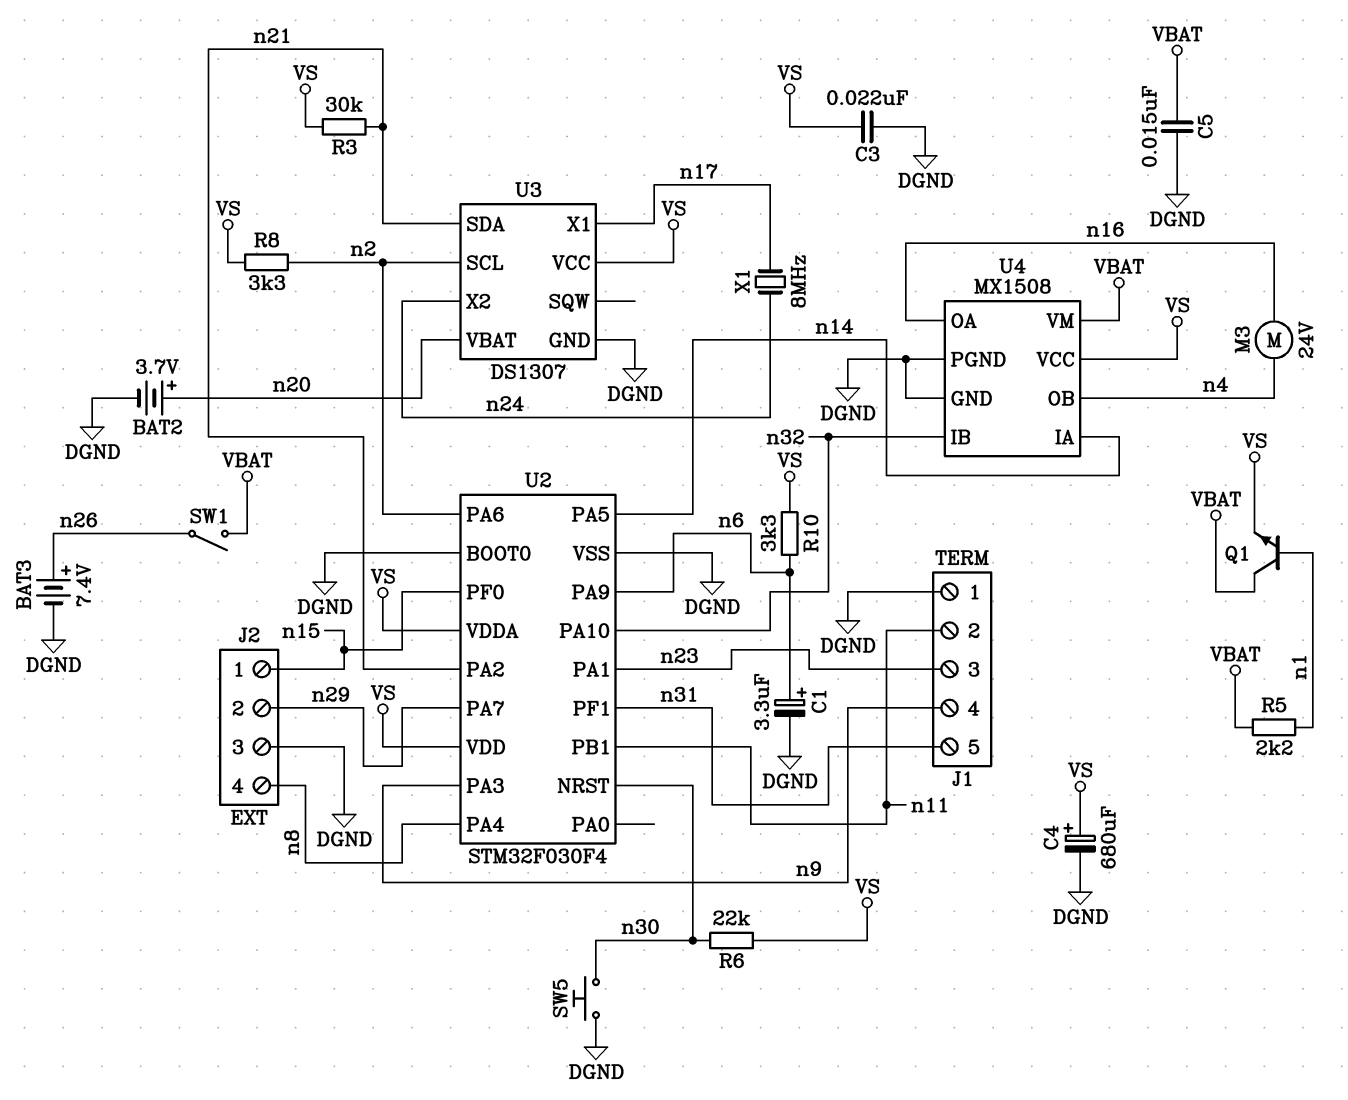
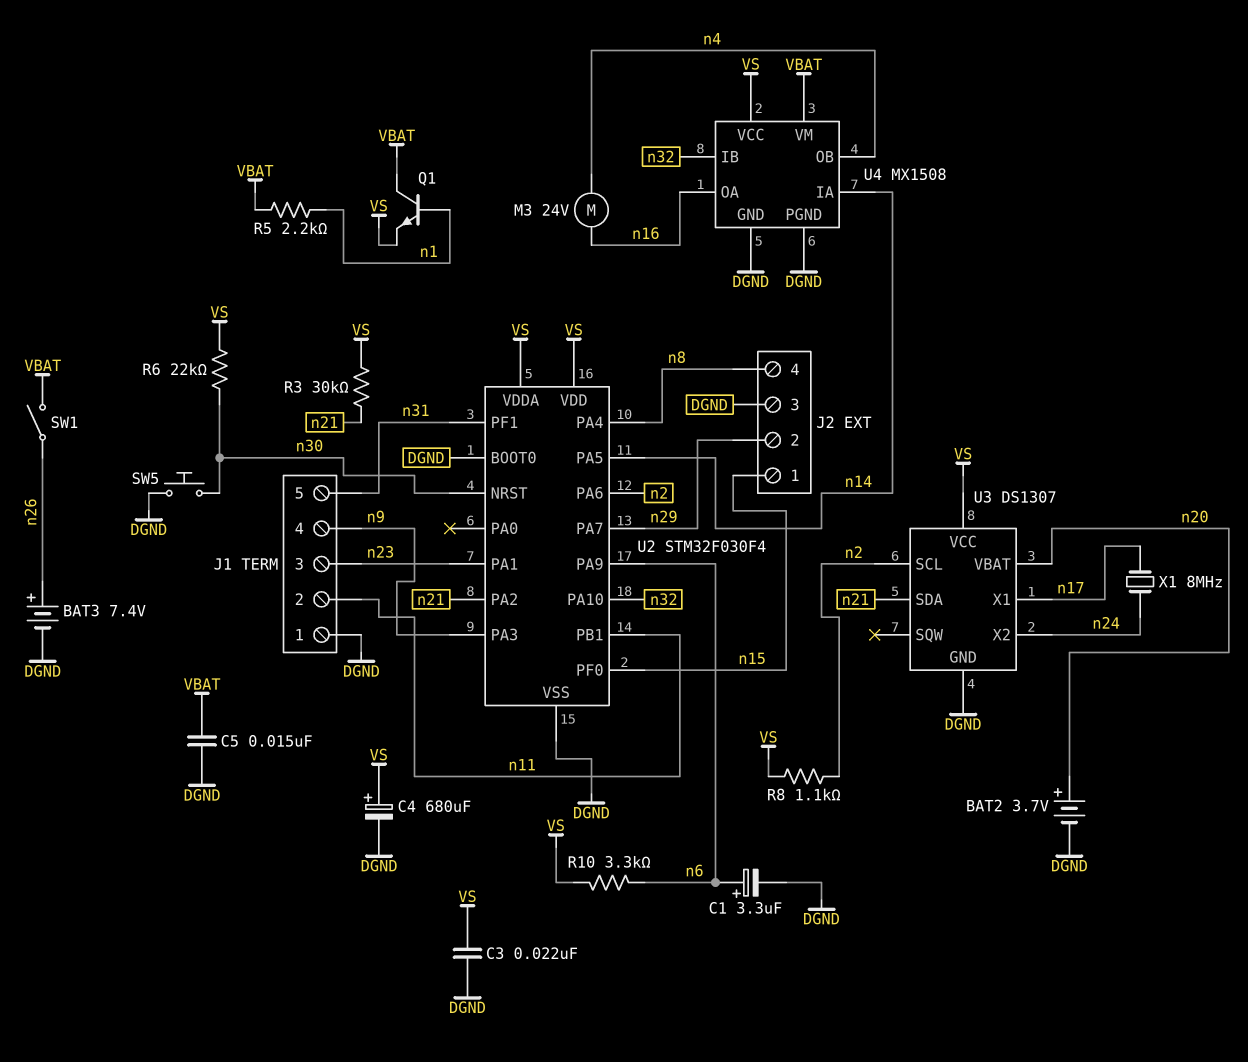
R8: 3.3k (VS, n2) -> 1.1k (VS, n2)

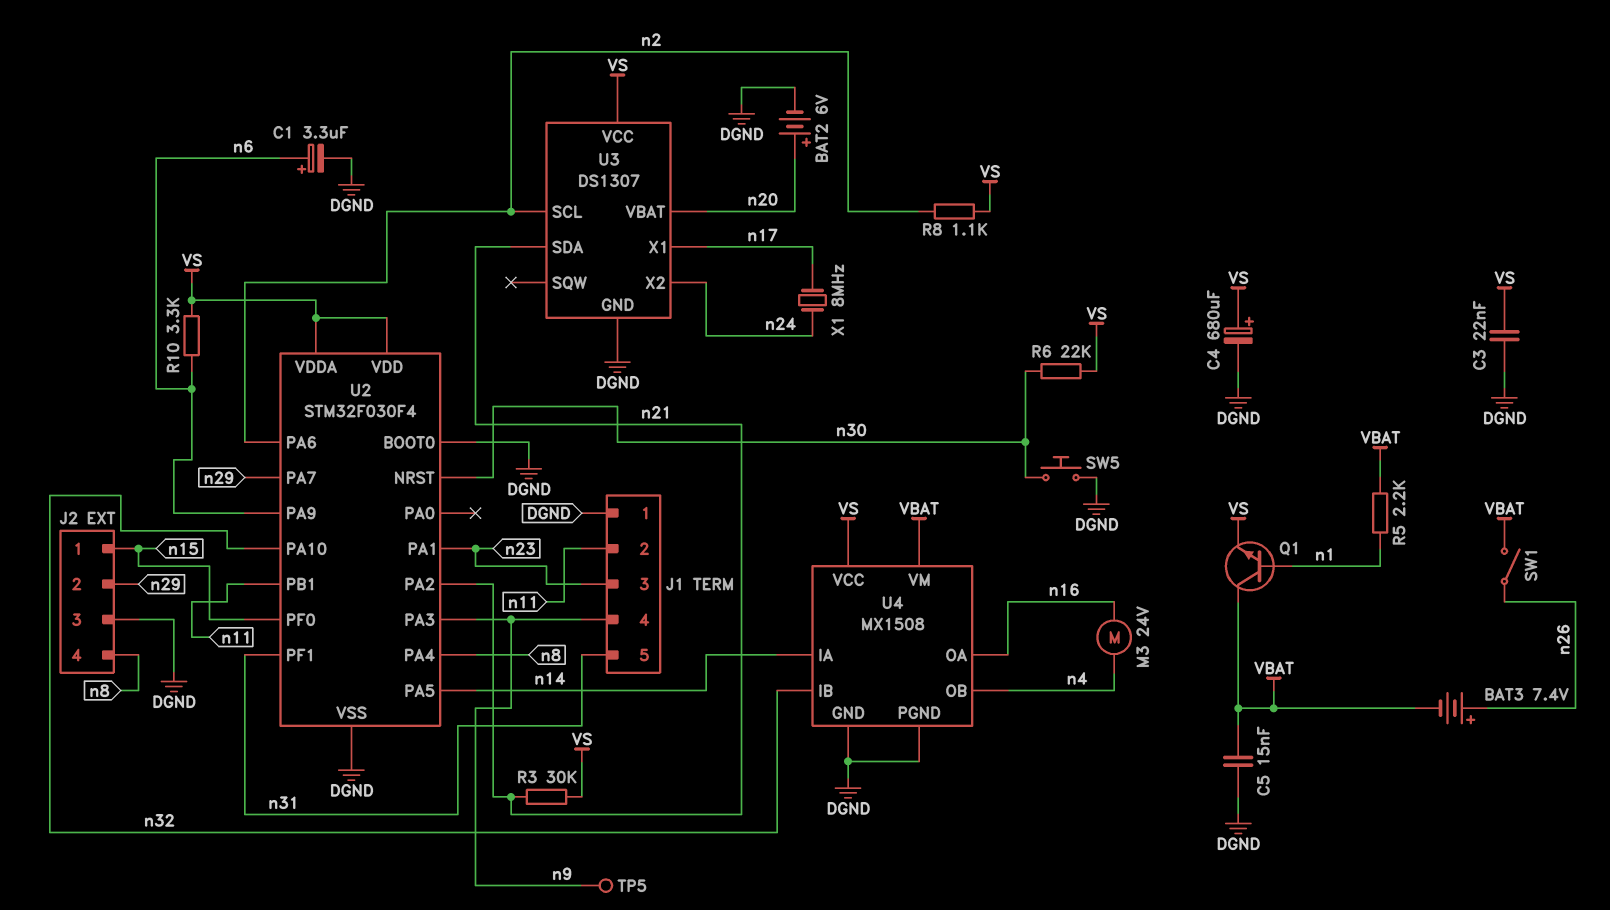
BAT2: 3.7V (plus n20, minus DGND) -> 6V (plus n20, minus DGND)
BAT3: 7.4V (plus n26, minus DGND) -> 7.4V (plus n26, minus VBAT)
TP5: none -> test point (n9)

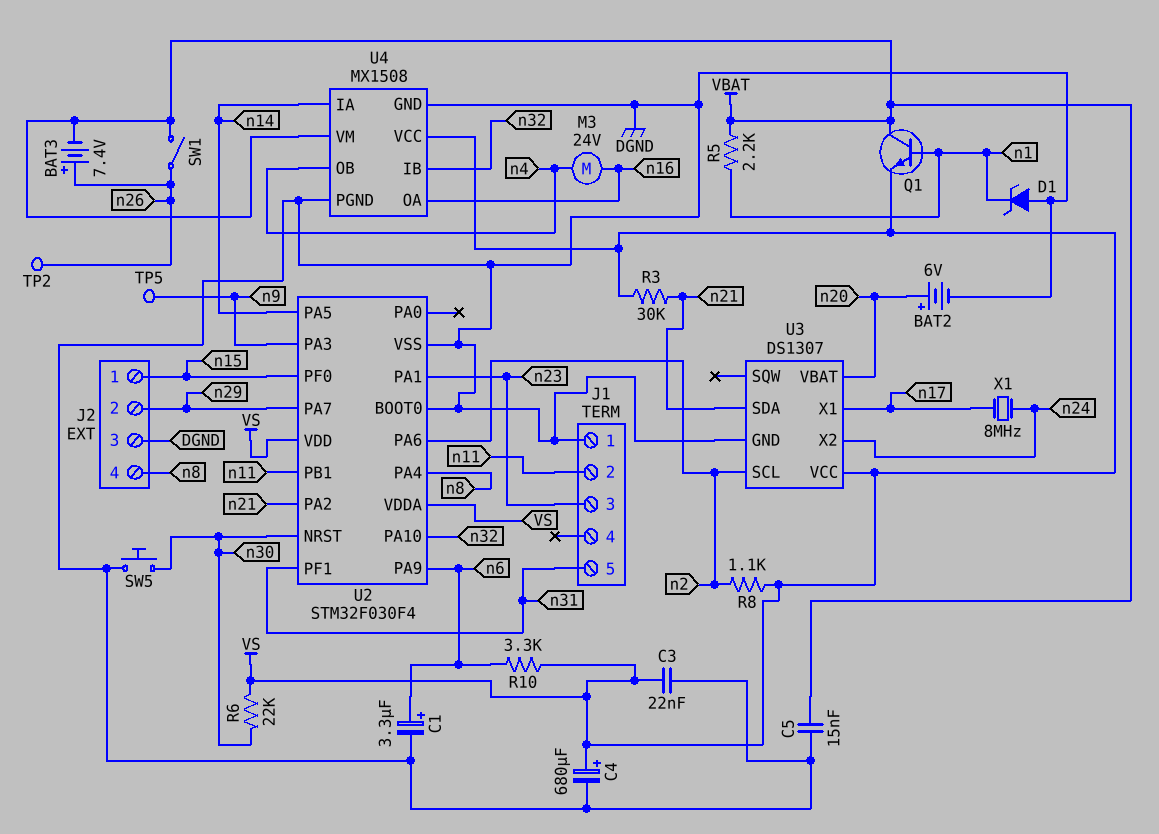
D1: none -> zener (A DGND, K n1)
J1 pin 4: n9 -> none
TP2: none -> test point (n26)

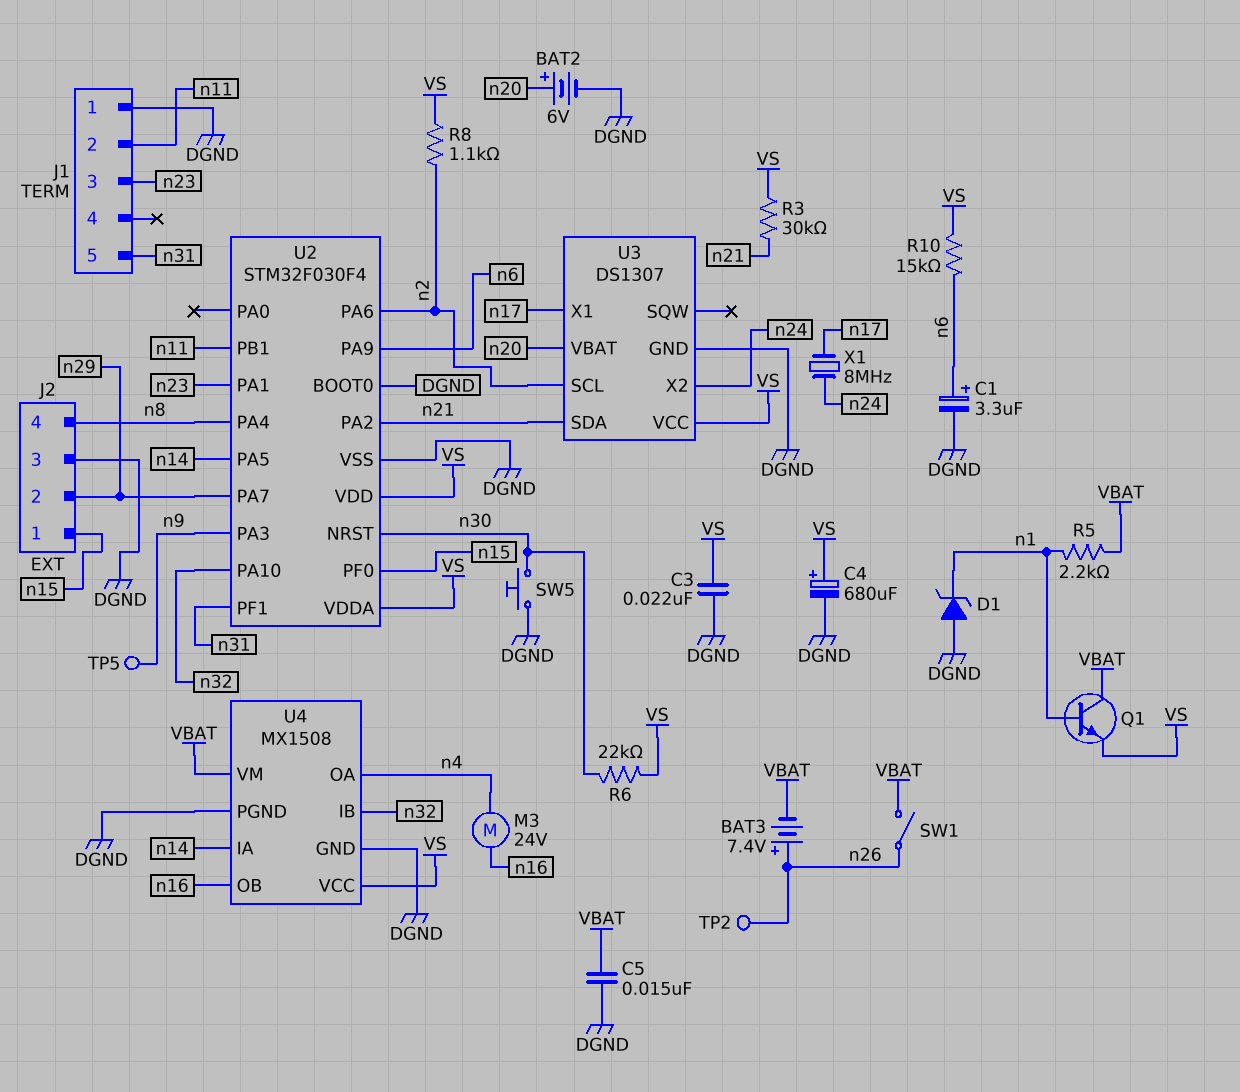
R10: 3.3k (VS, n6) -> 15k (VS, n6)
U4 pin OA: n16 -> n4
U4 pin OB: n4 -> n16

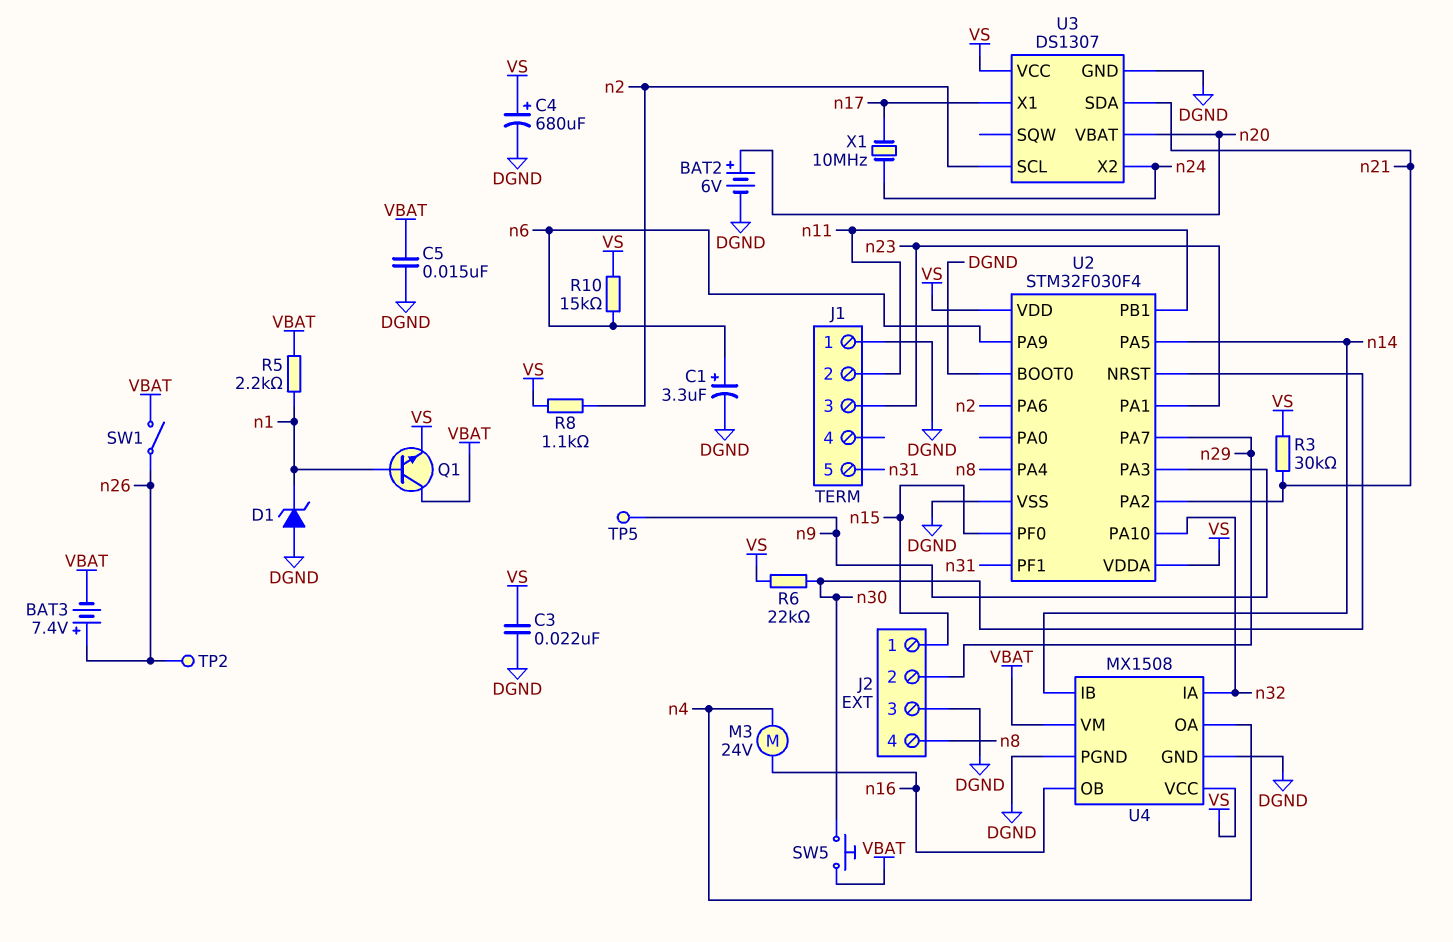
SW5: button (DGND, n30) -> button (VBAT, n30)
U4 pin IA: n14 -> n32
U4 pin IB: n32 -> n14
X1: 8MHz (n17, n24) -> 10MHz (n17, n24)

